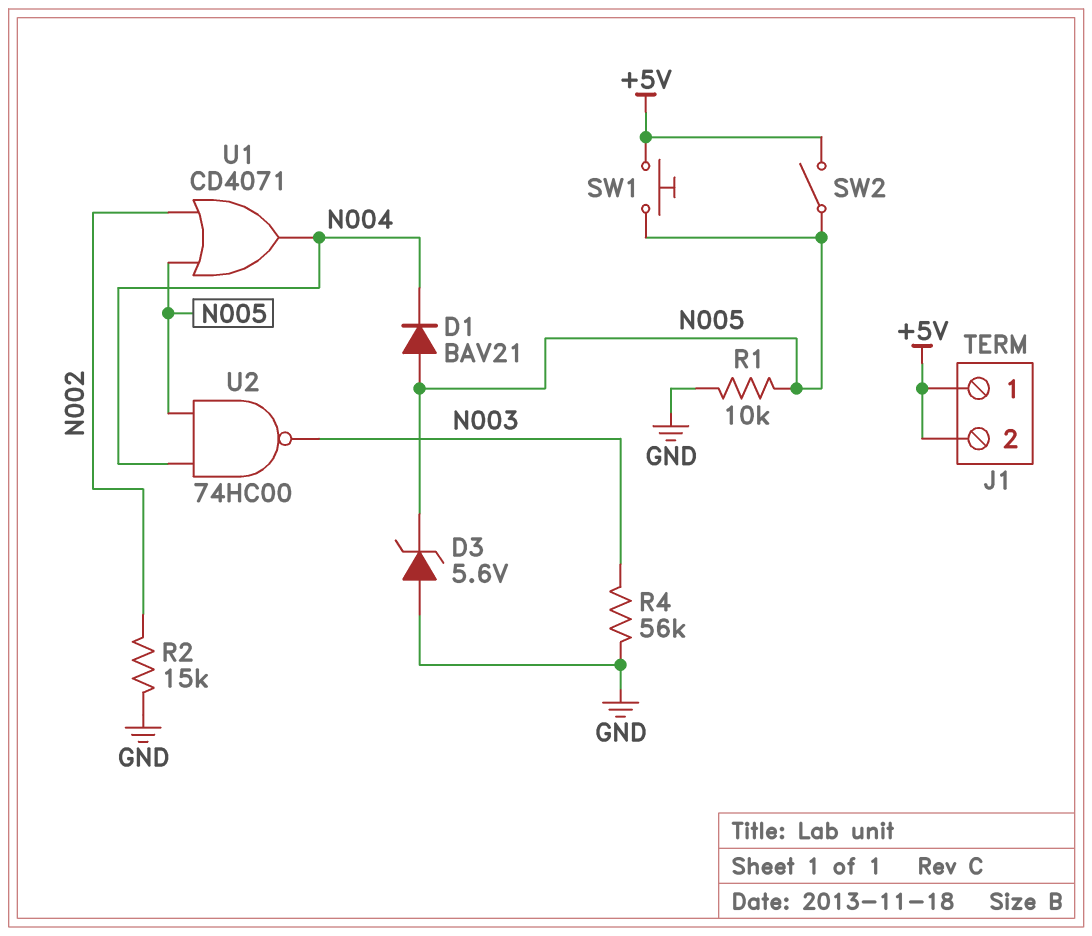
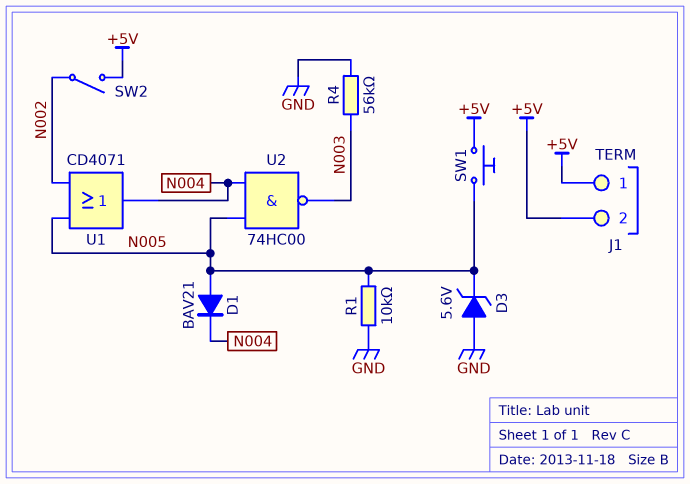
R2: 15k (GND, N002) -> none
SW2: switch (+5V, N005) -> switch (+5V, N002)

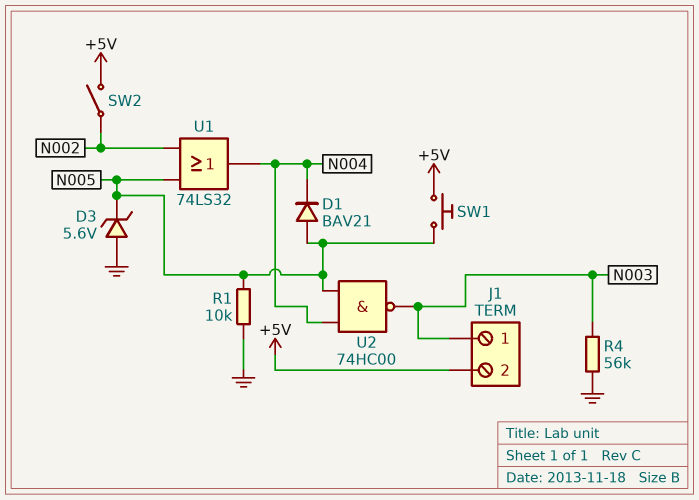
J1 pin 1: +5V -> N003
U1: OR CD4071 (in N002, in N005, out N004) -> OR 74LS32 (in N002, in N005, out N004)

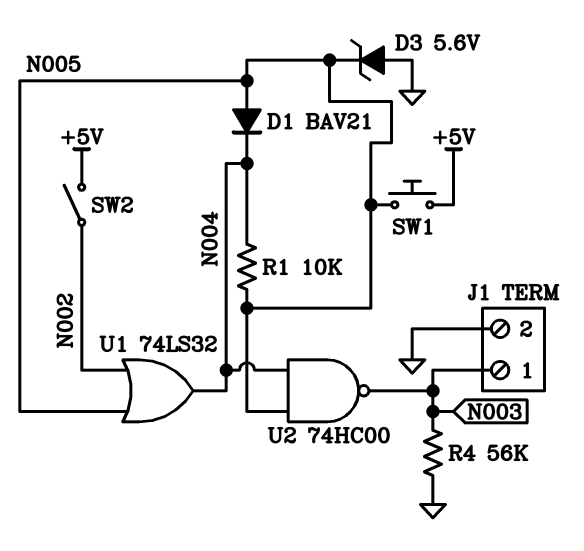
J1 pin 2: +5V -> GND
R1: 10k (GND, N005) -> 10k (N004, N005)

